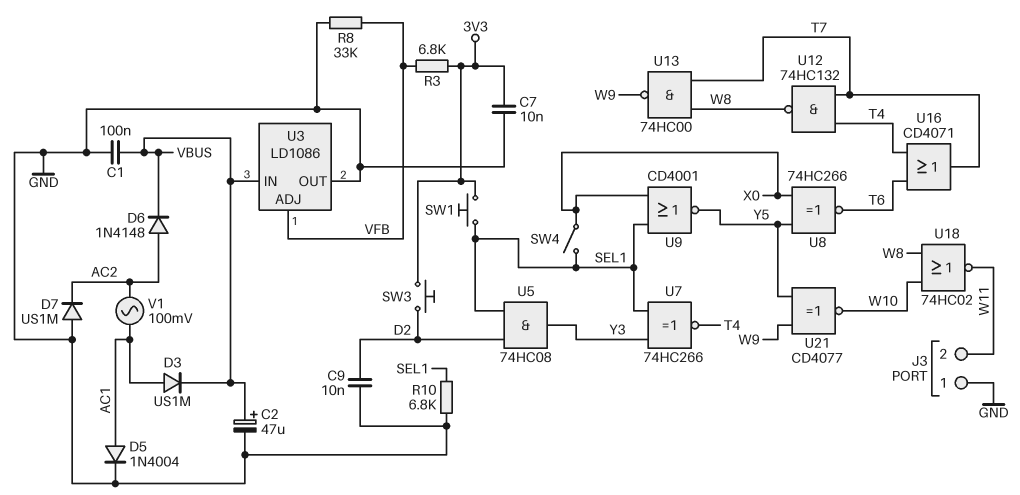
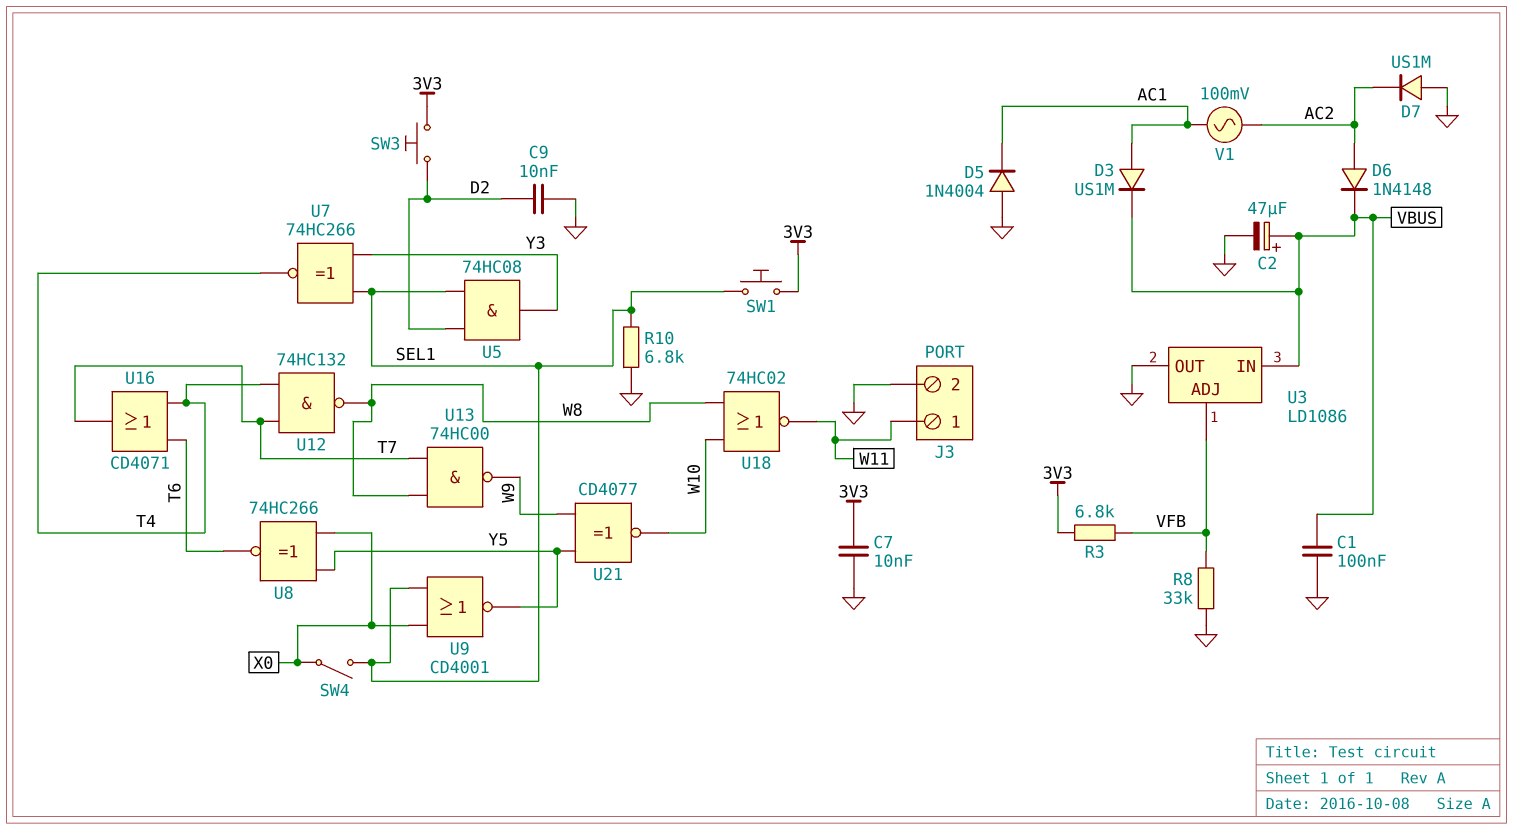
D5: diode 1N4004 (A AC1, K GND) -> diode 1N4004 (A GND, K AC1)
J3 pin 1: GND -> W11
J3 pin 2: W11 -> GND

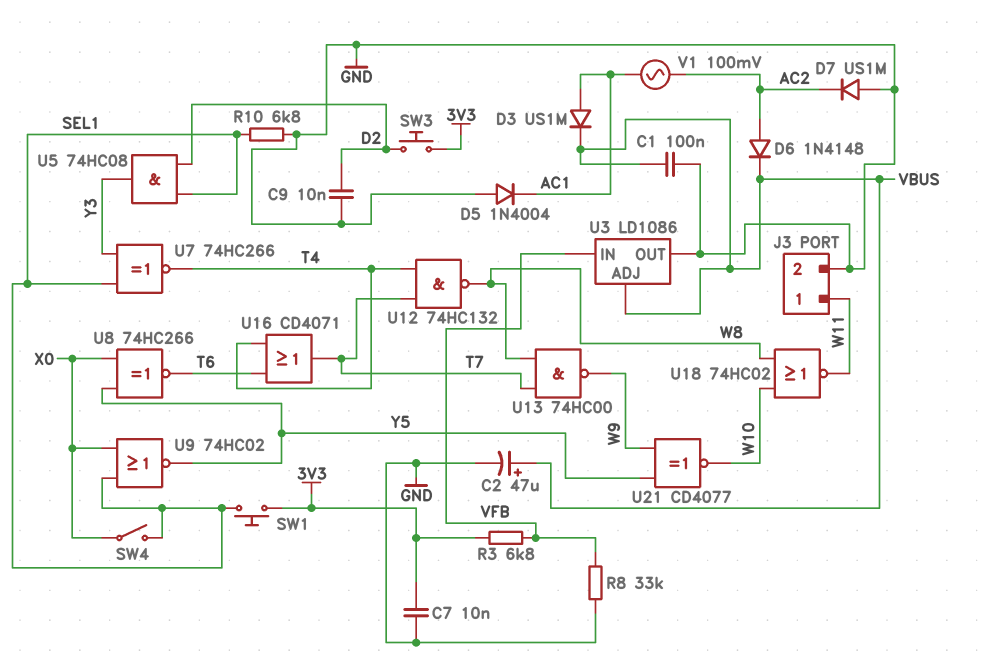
U3 pin ADJ: VFB -> VBUS
U3 pin IN: VBUS -> VFB
U9: NOR CD4001 (in SEL1, in X0, out Y5) -> NOR 74HC02 (in SEL1, in X0, out Y5)

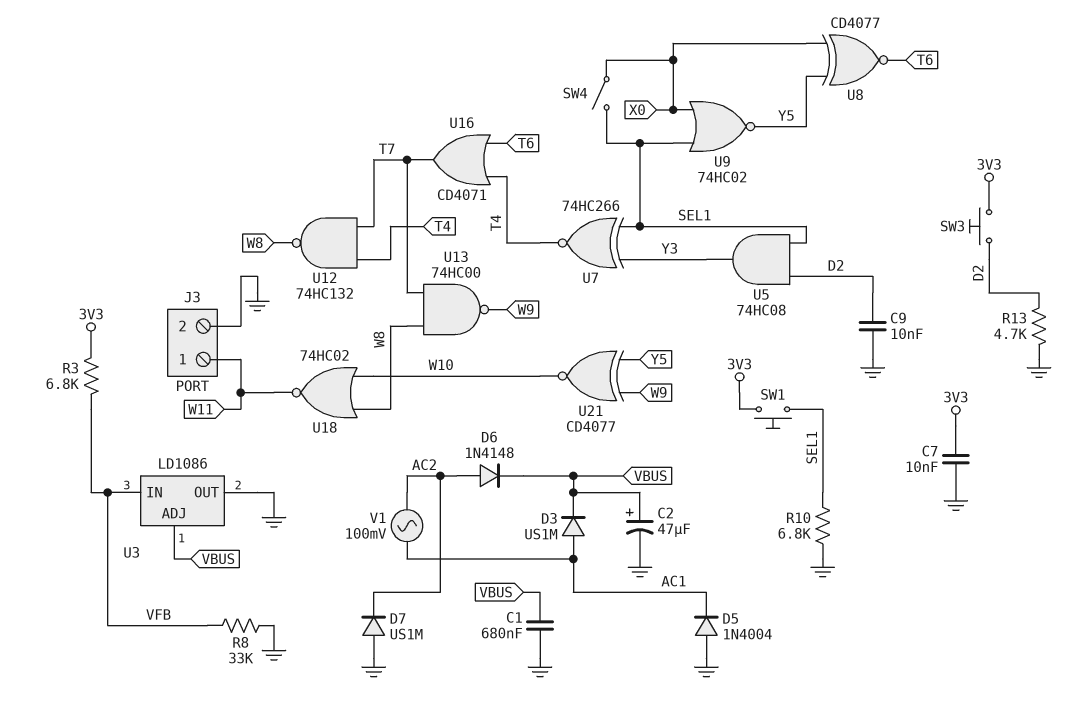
C1: 100nF (GND, VBUS) -> 680nF (GND, VBUS)
R13: none -> 4.7k (D2, GND)
U8: XNOR 74HC266 (in X0, in Y5, out T6) -> XNOR CD4077 (in X0, in Y5, out T6)

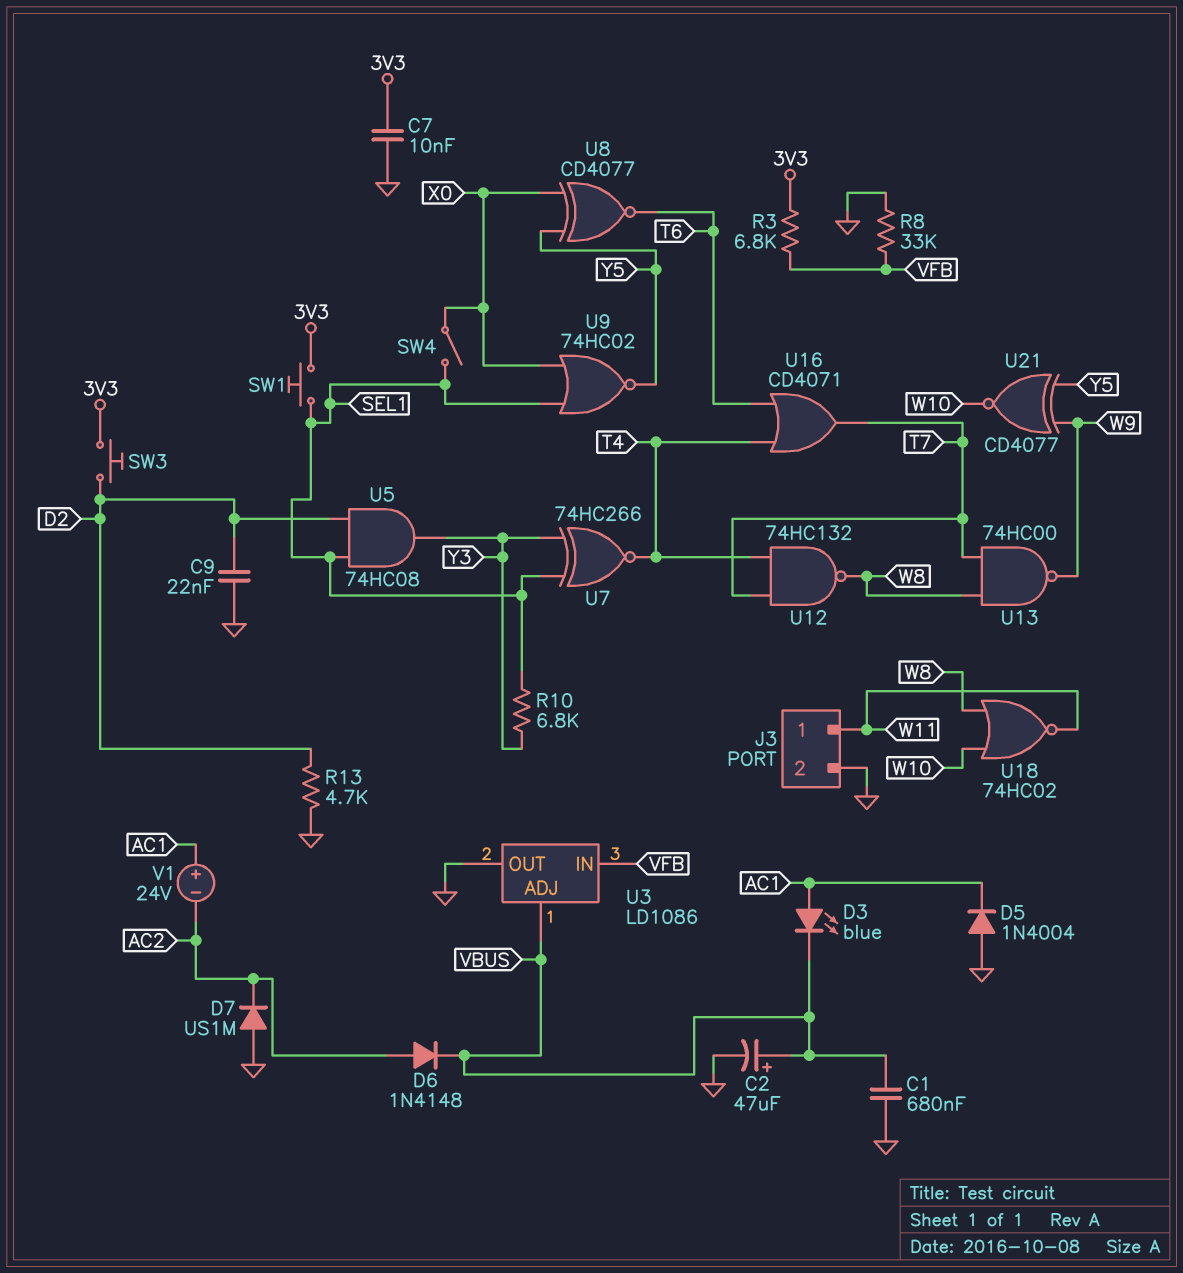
C9: 10nF (D2, GND) -> 22nF (D2, GND)
D3: diode US1M (A AC1, K VBUS) -> LED blue (A AC1, K VBUS)
R10: 6.8k (GND, SEL1) -> 6.8k (SEL1, Y3)
V1: AC 100mV (AC1, AC2) -> 24V (plus AC1, minus AC2)

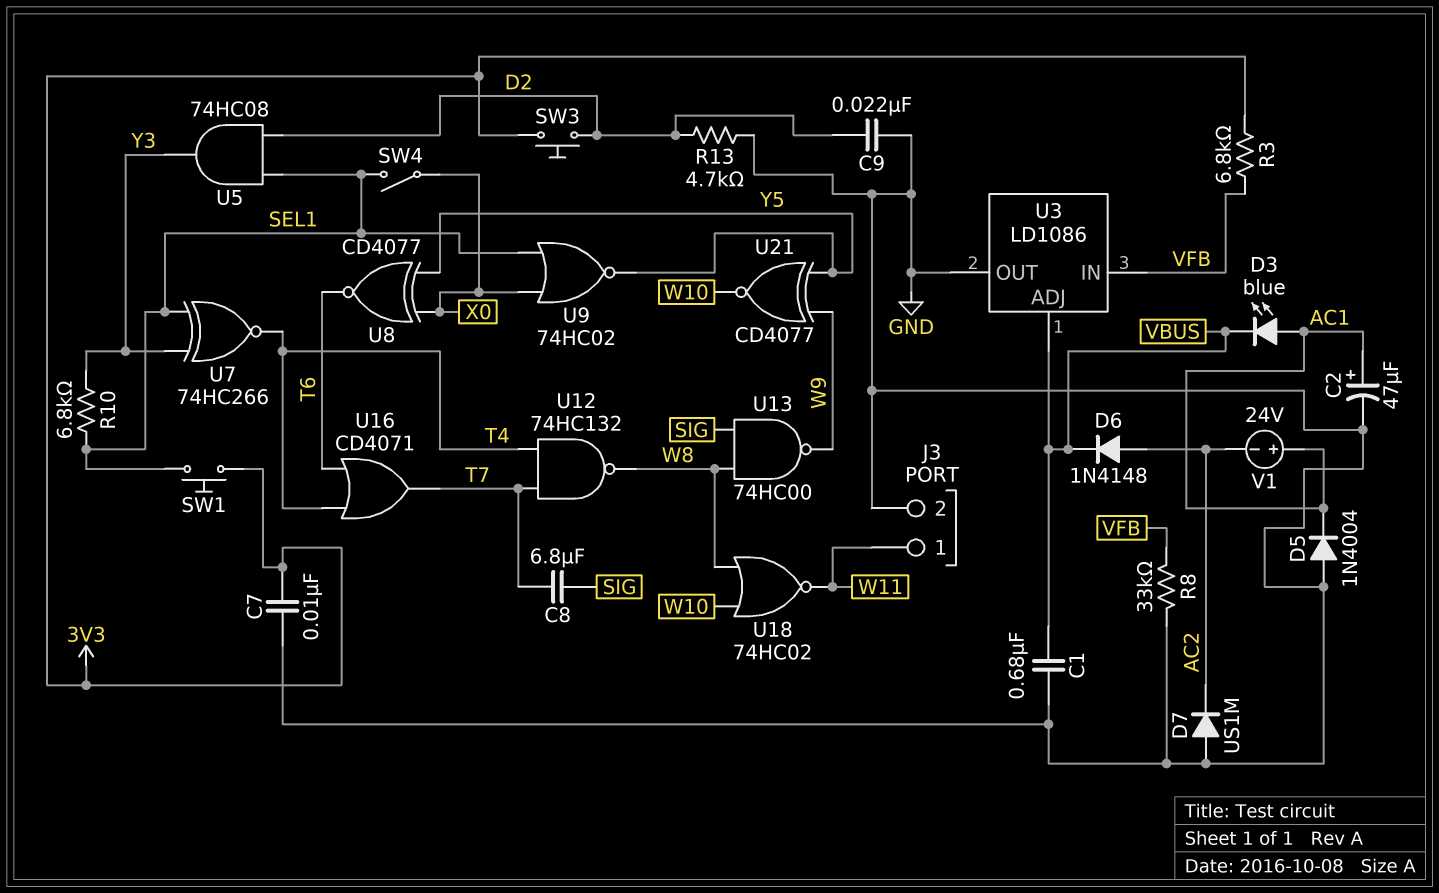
C2: 47uF (plus VBUS, minus GND) -> 47uF (plus AC1, minus GND)
C8: none -> 6.8uF (SIG, T7)
U13: NAND 74HC00 (in T7, in W8, out W9) -> NAND 74HC00 (in SIG, in W8, out W9)

